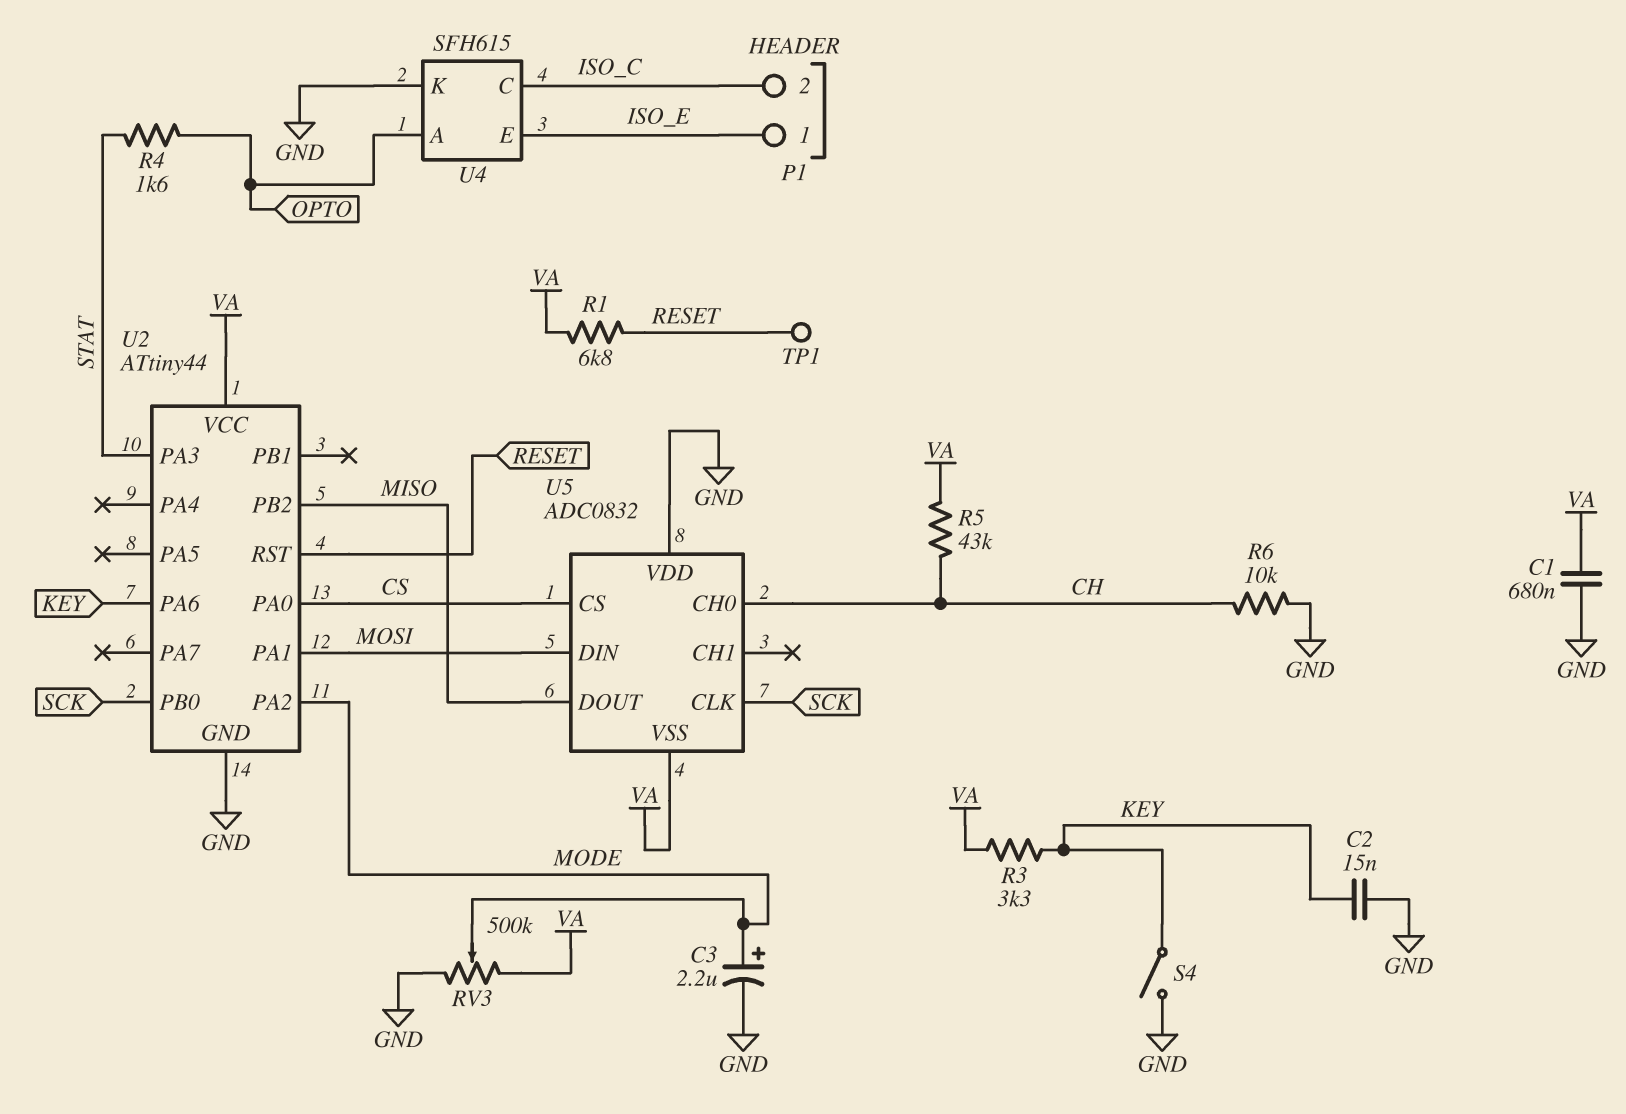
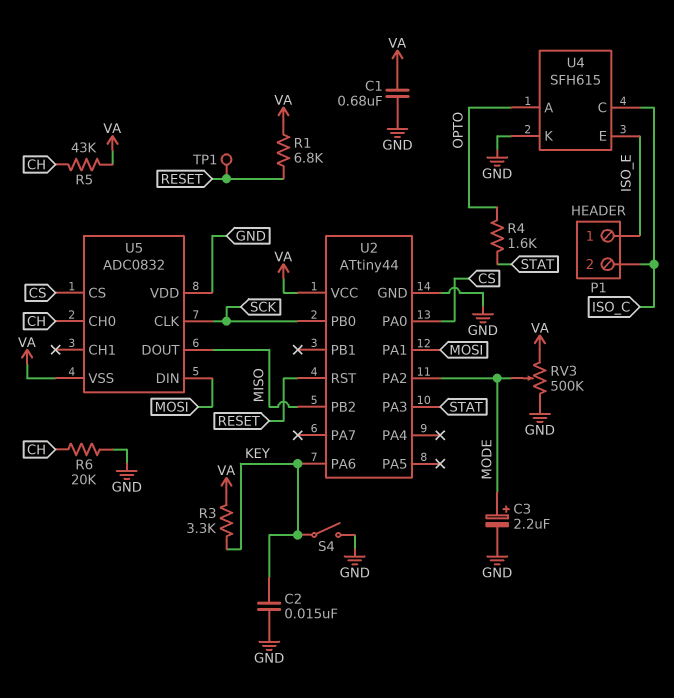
R6: 10k (CH, GND) -> 20k (CH, GND)

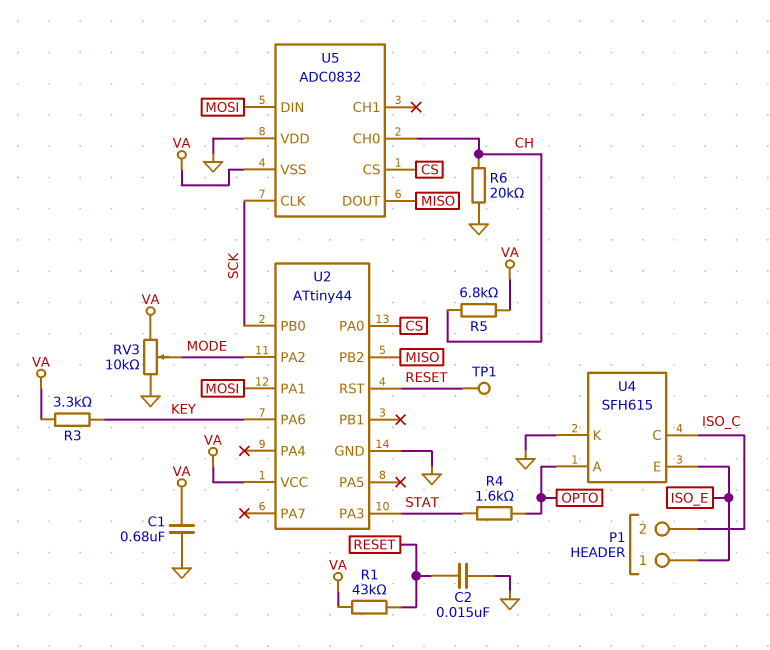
C2: 15nF (GND, KEY) -> 15nF (GND, RESET)
C3: 2.2uF (plus MODE, minus GND) -> none
R1: 6.8k (RESET, VA) -> 43k (RESET, VA)
R5: 43k (CH, VA) -> 6.8k (CH, VA)
RV3: 500k (GND, VA, wiper MODE) -> 10k (GND, VA, wiper MODE)
S4: switch (GND, KEY) -> none

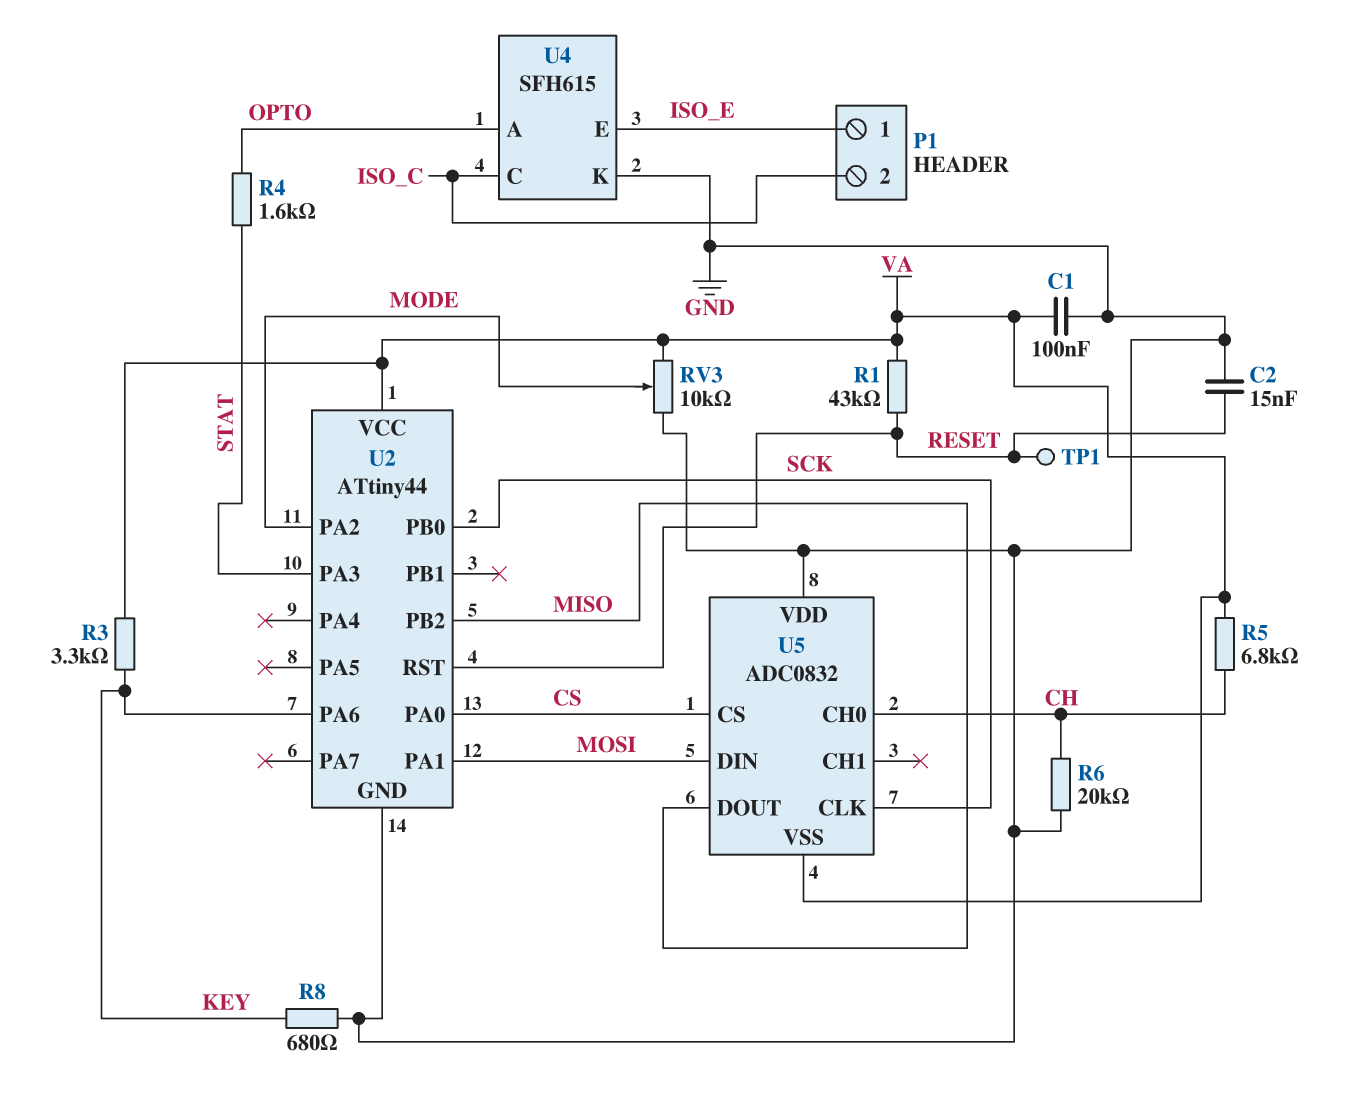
C1: 680nF (GND, VA) -> 100nF (GND, VA)
R8: none -> 680 (GND, KEY)

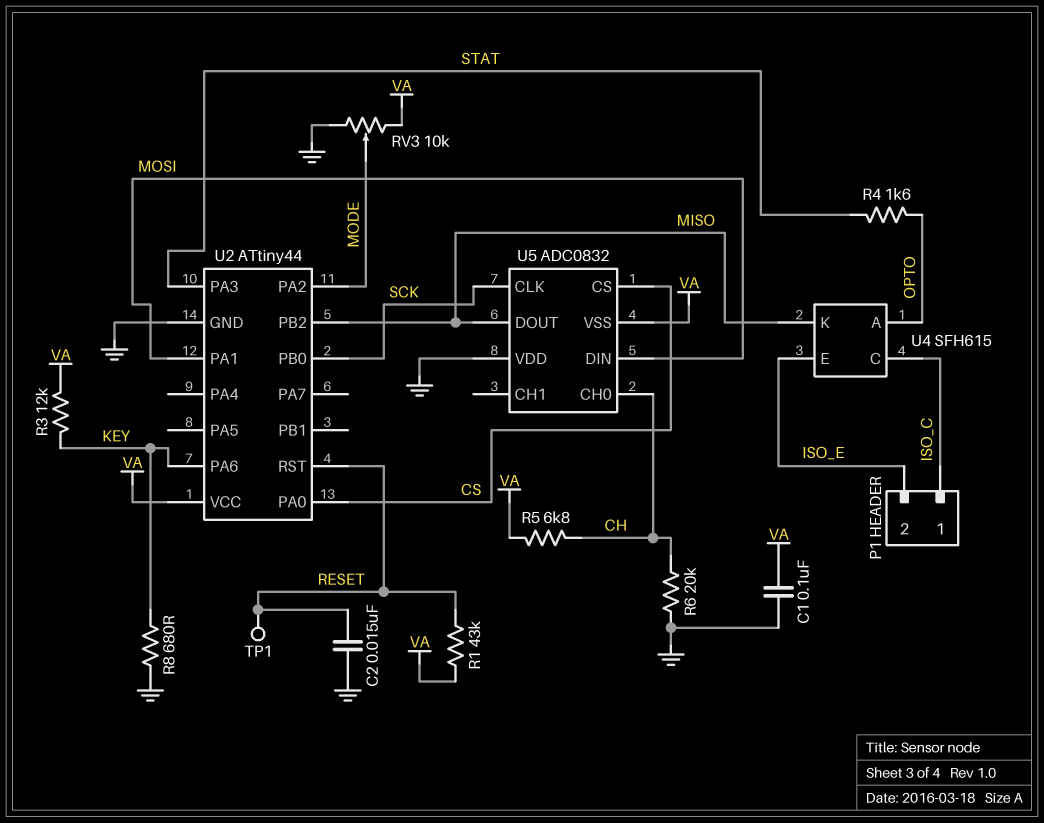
P1 pin 1: ISO_E -> ISO_C
P1 pin 2: ISO_C -> ISO_E
R3: 3.3k (KEY, VA) -> 12k (KEY, VA)
U4 pin K: GND -> MISO

